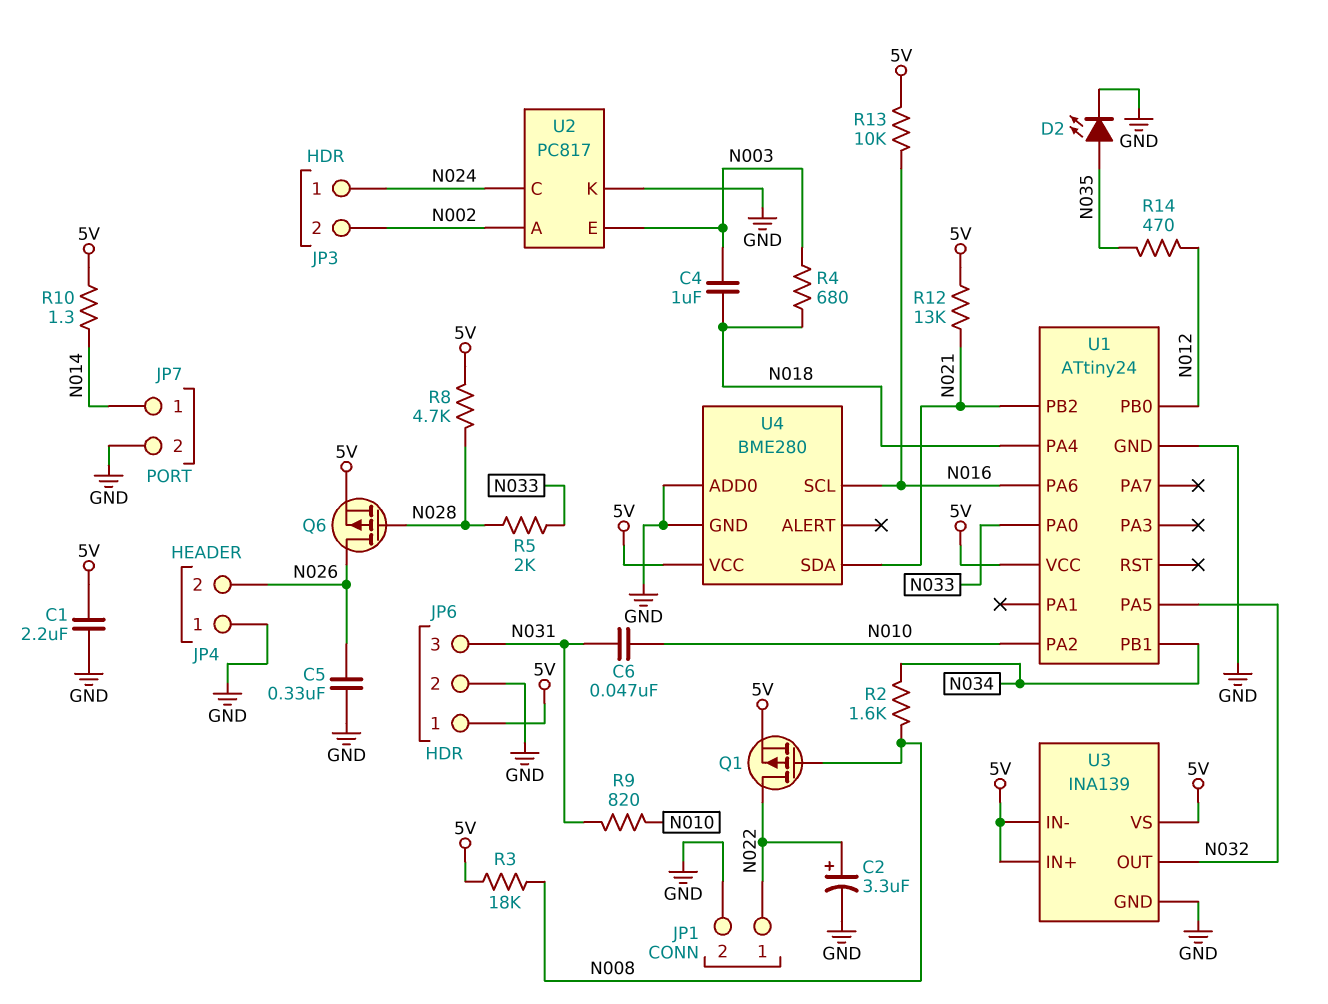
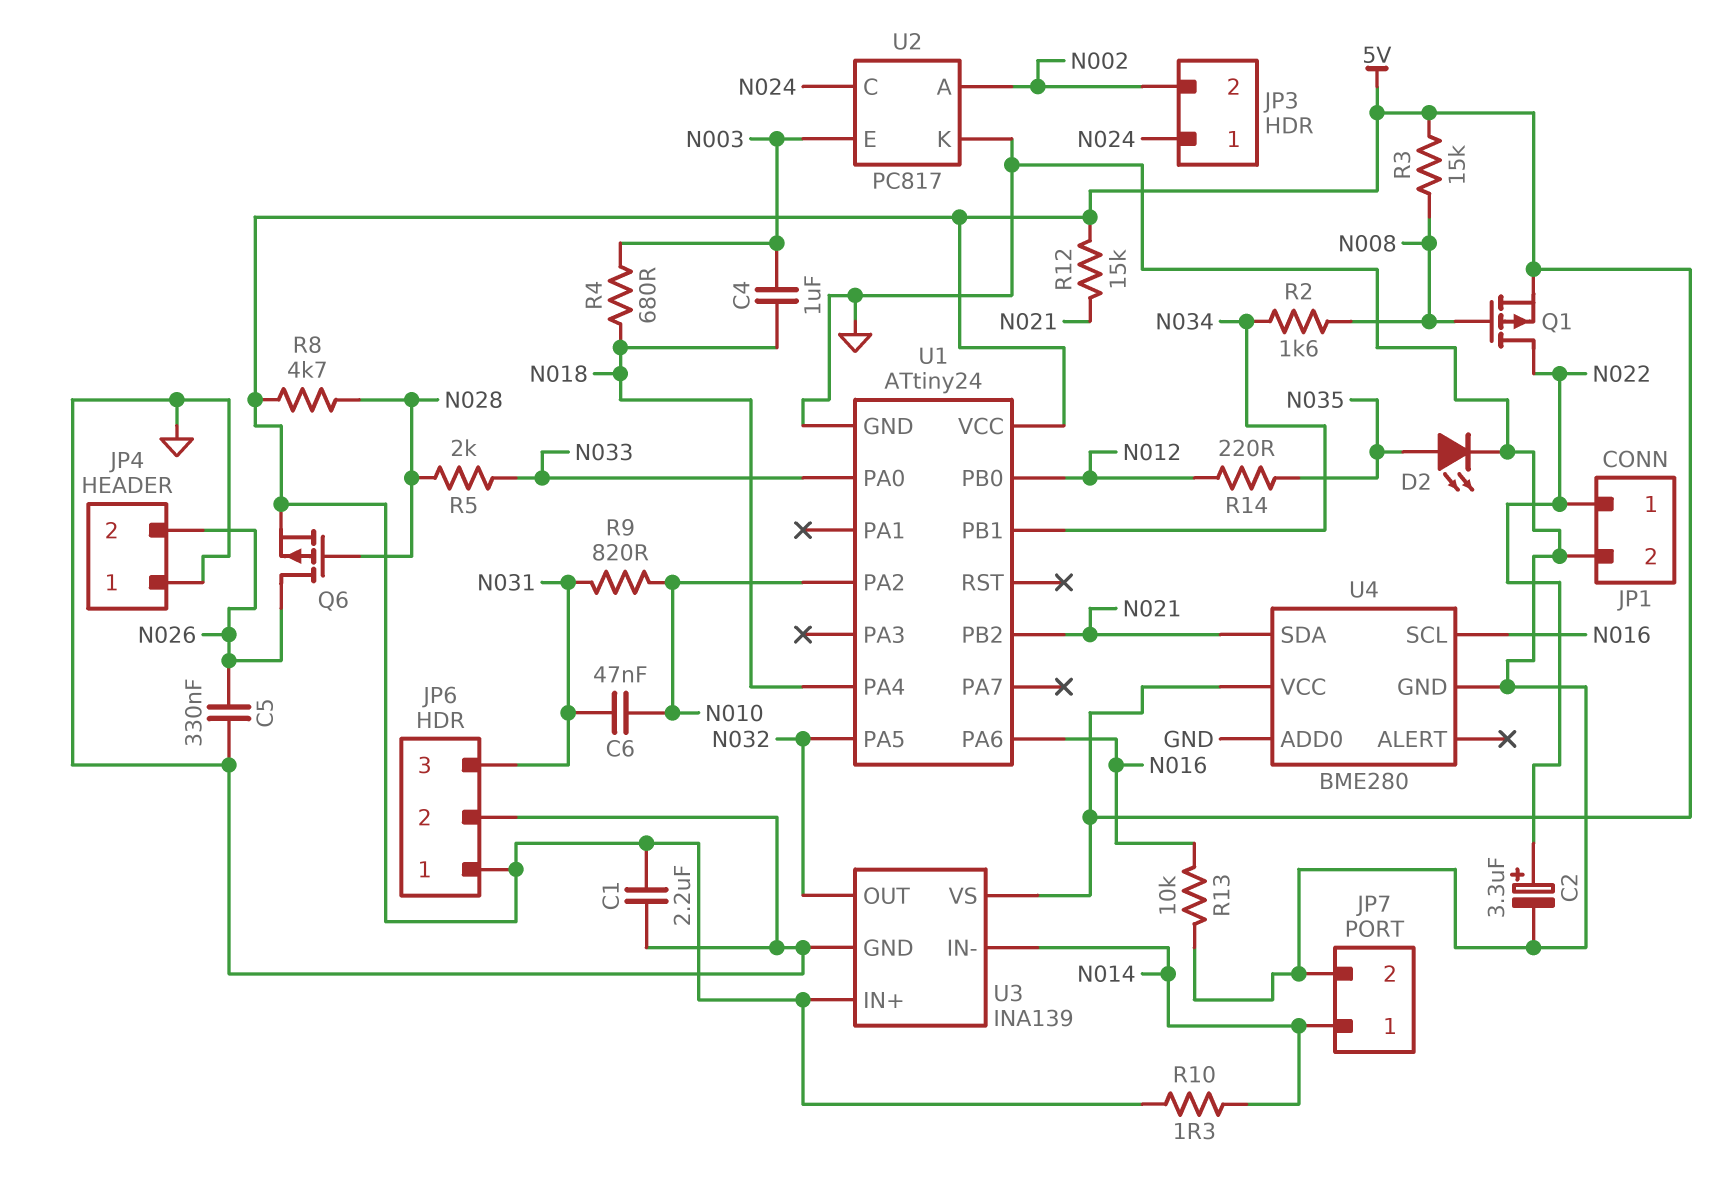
R3: 18k (5V, N008) -> 15k (5V, N008)
R12: 13k (5V, N021) -> 15k (5V, N021)
R13: 10k (5V, N016) -> 10k (GND, N016)
R14: 470 (N012, N035) -> 220 (N012, N035)
U3 pin IN-: 5V -> N014

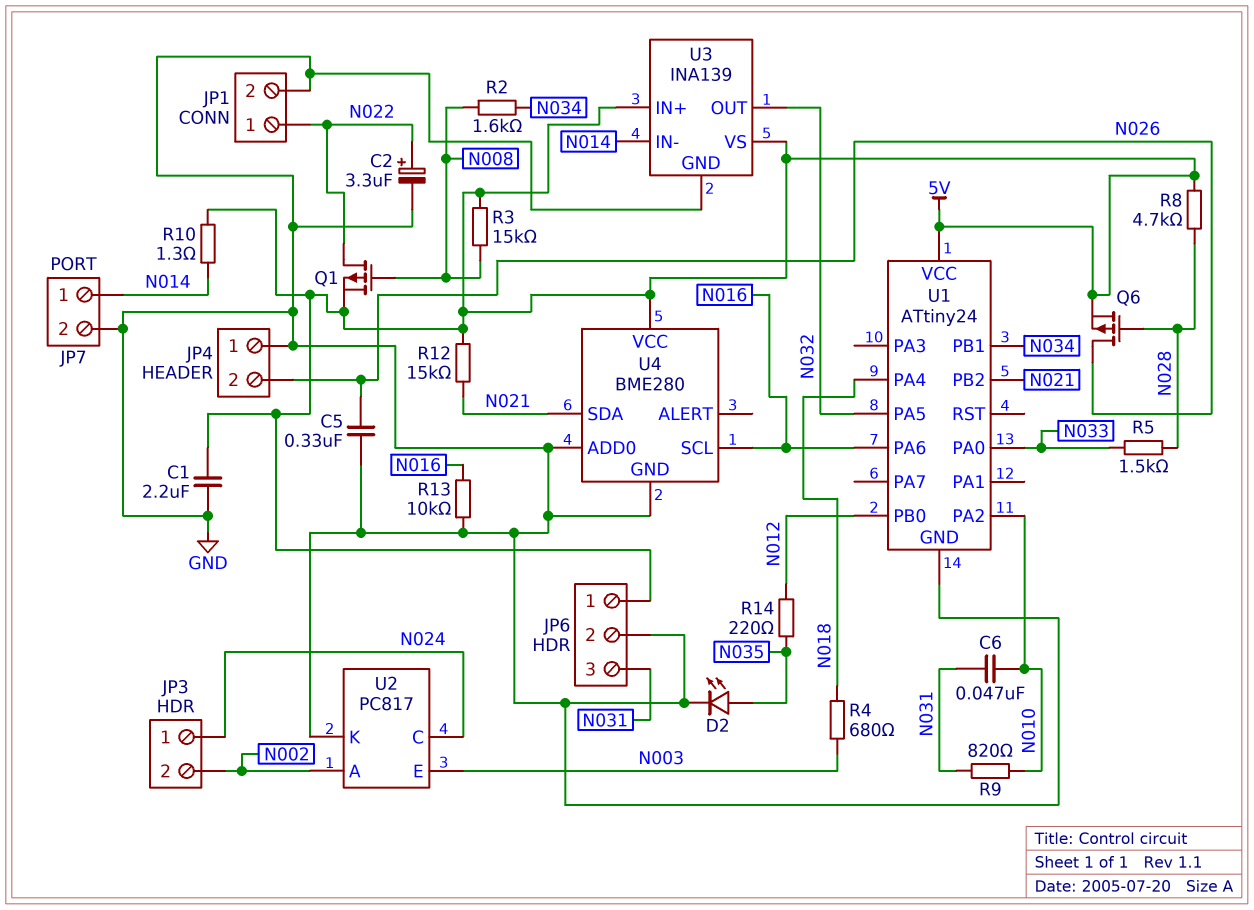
C4: 1uF (N003, N018) -> none
R5: 2k (N028, N033) -> 1.5k (N028, N033)

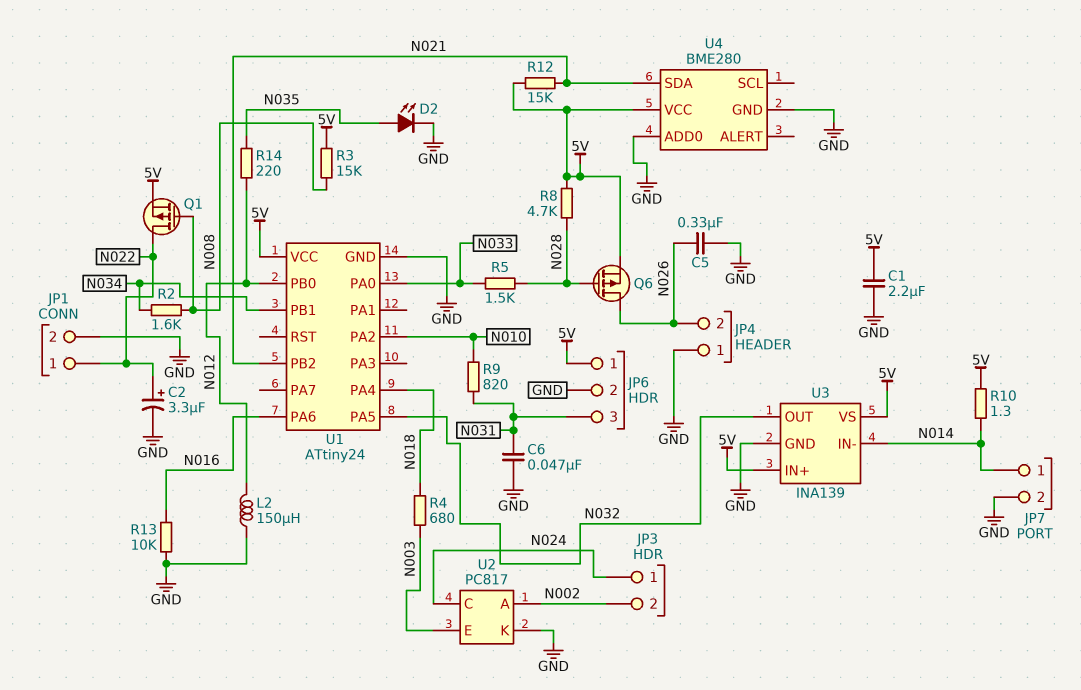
C6: 47nF (N010, N031) -> 47nF (GND, N031)
L2: none -> 150uH (GND, N012)
U4 pin SCL: N016 -> none

